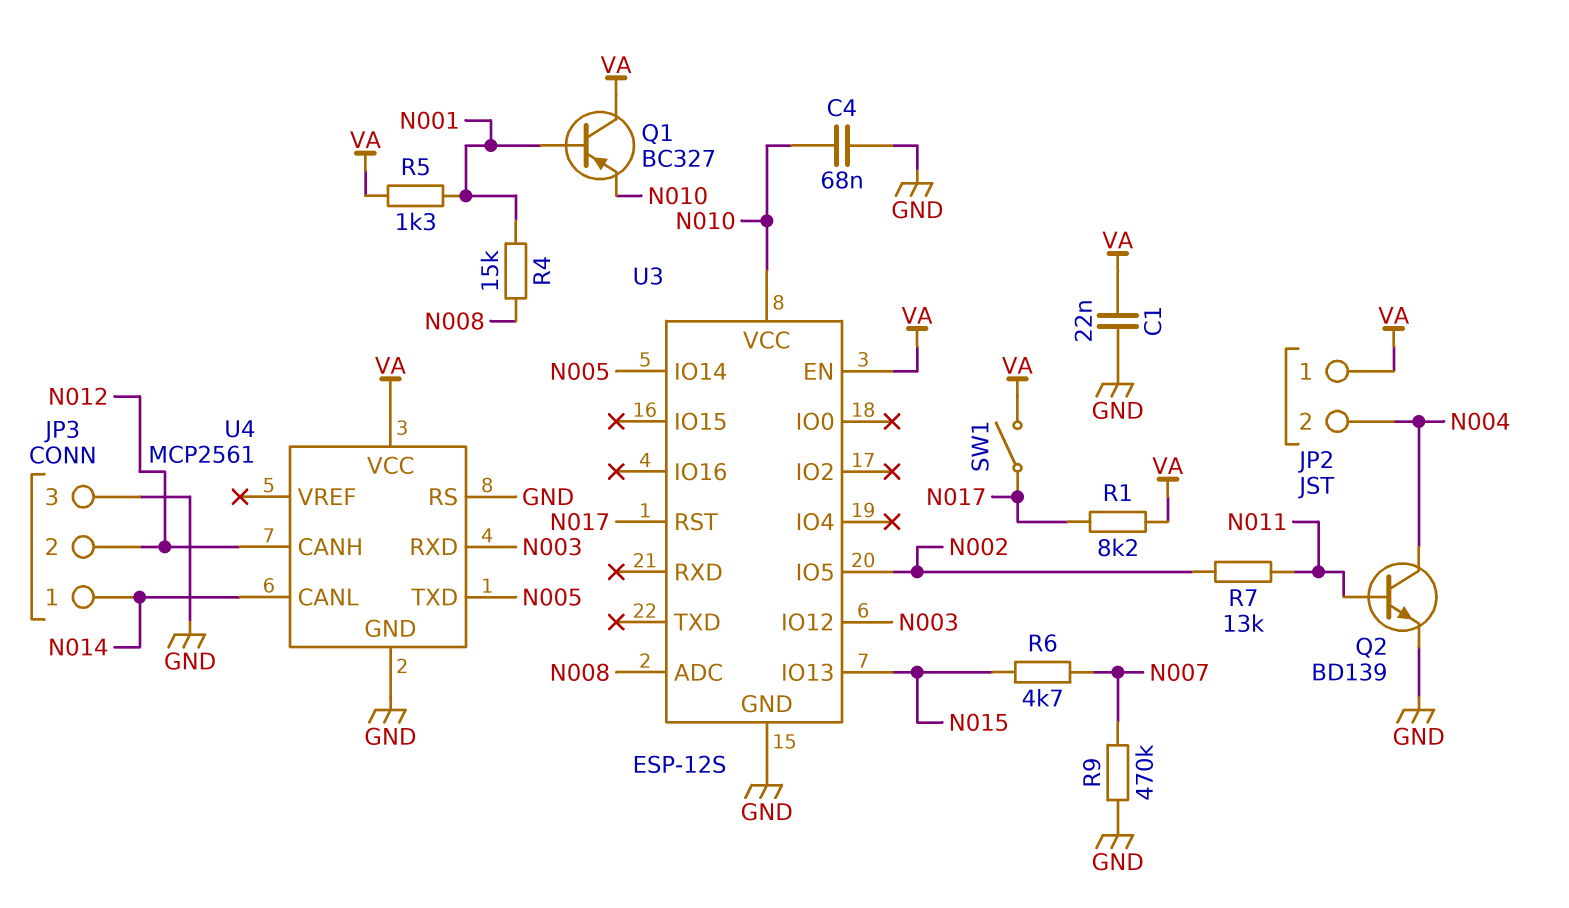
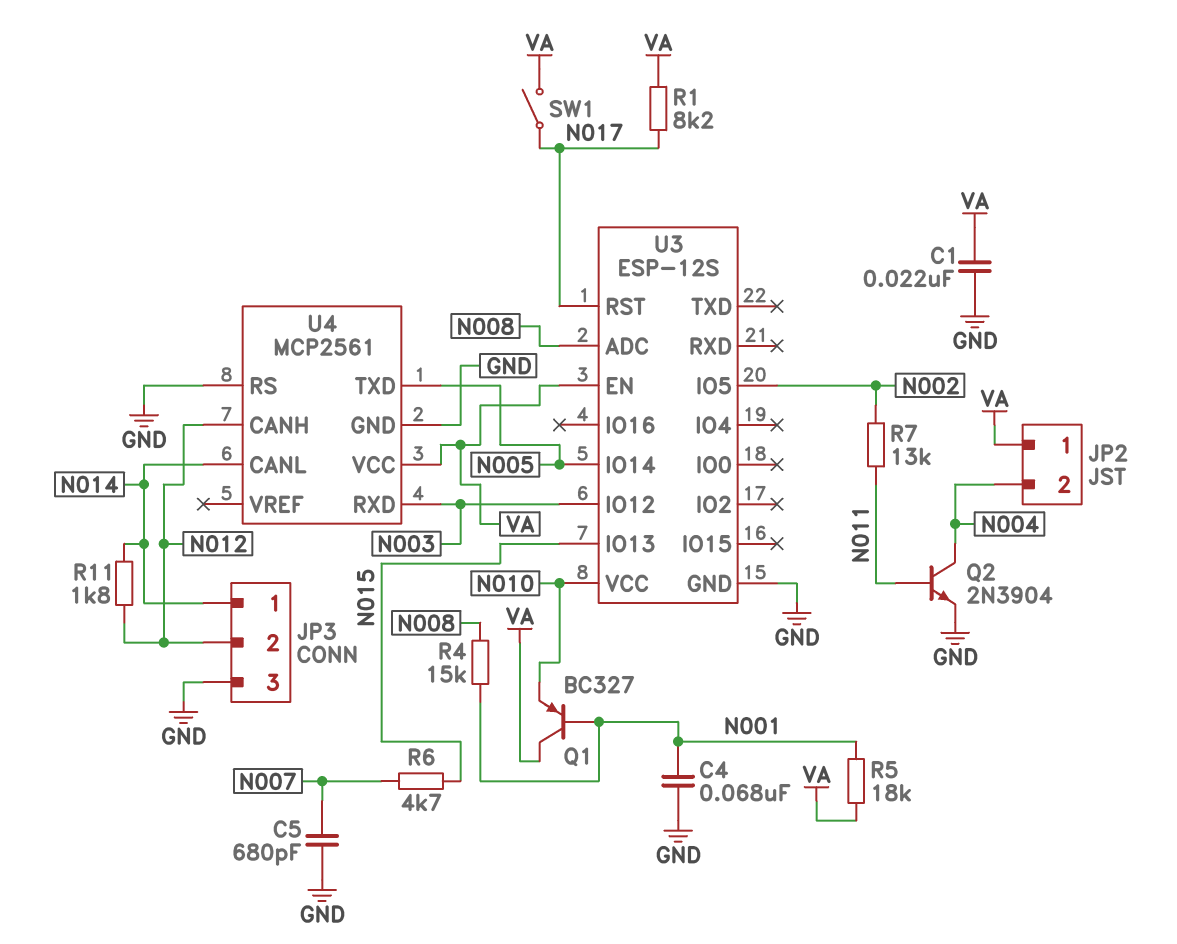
C4: 68nF (GND, N010) -> 68nF (GND, N001)
C5: none -> 680pF (GND, N007)
Q2: NPN BD139 (B N011, C N004, E GND) -> NPN 2N3904 (B N011, C N004, E GND)
R5: 1.3k (N001, VA) -> 18k (N001, VA)
R9: 470k (GND, N007) -> none
R11: none -> 1.8k (N012, N014)

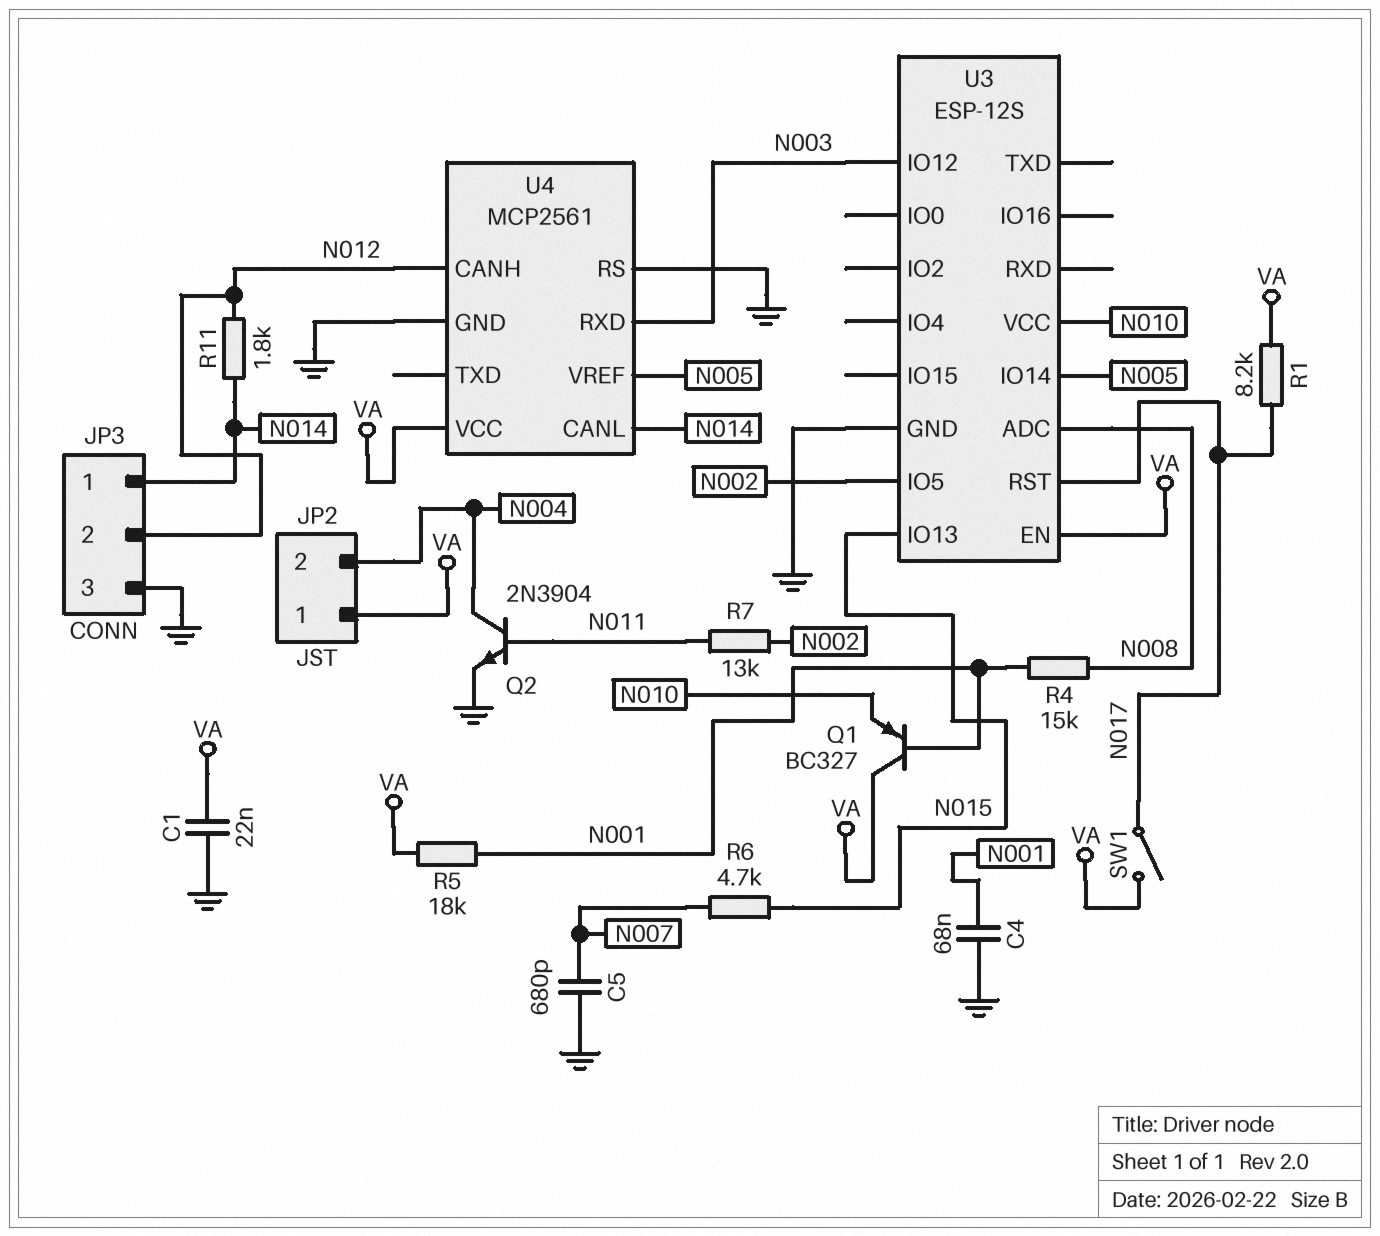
U4 pin TXD: N005 -> none
U4 pin VREF: none -> N005

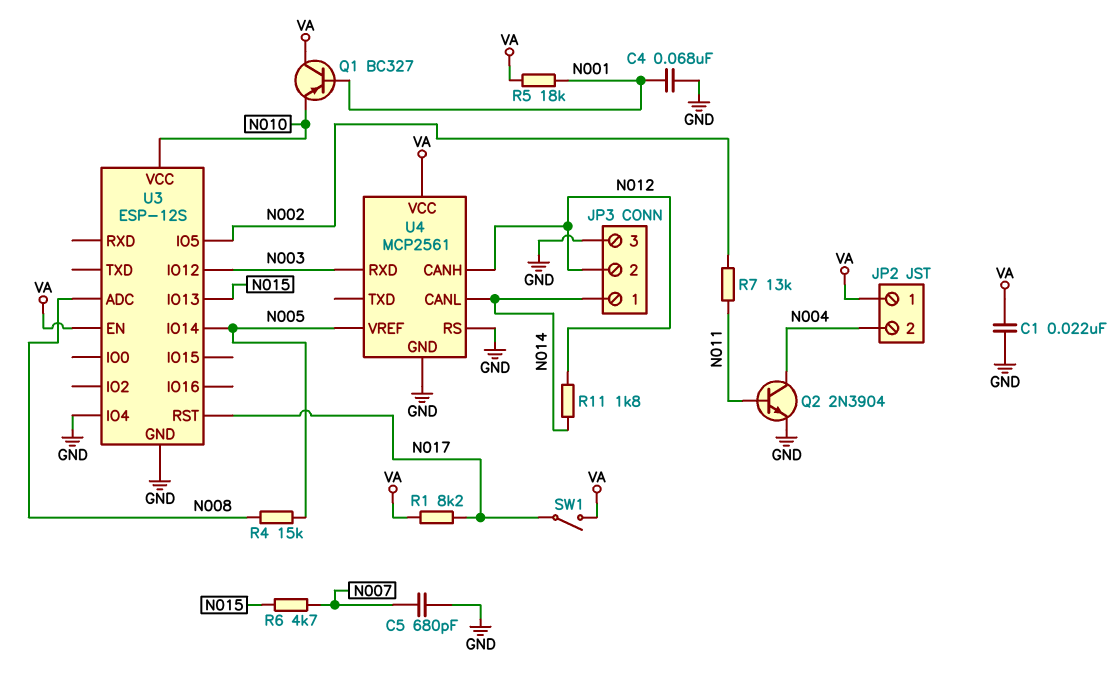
R4: 15k (N001, N008) -> 15k (N005, N008)
U3 pin IO4: none -> GND

